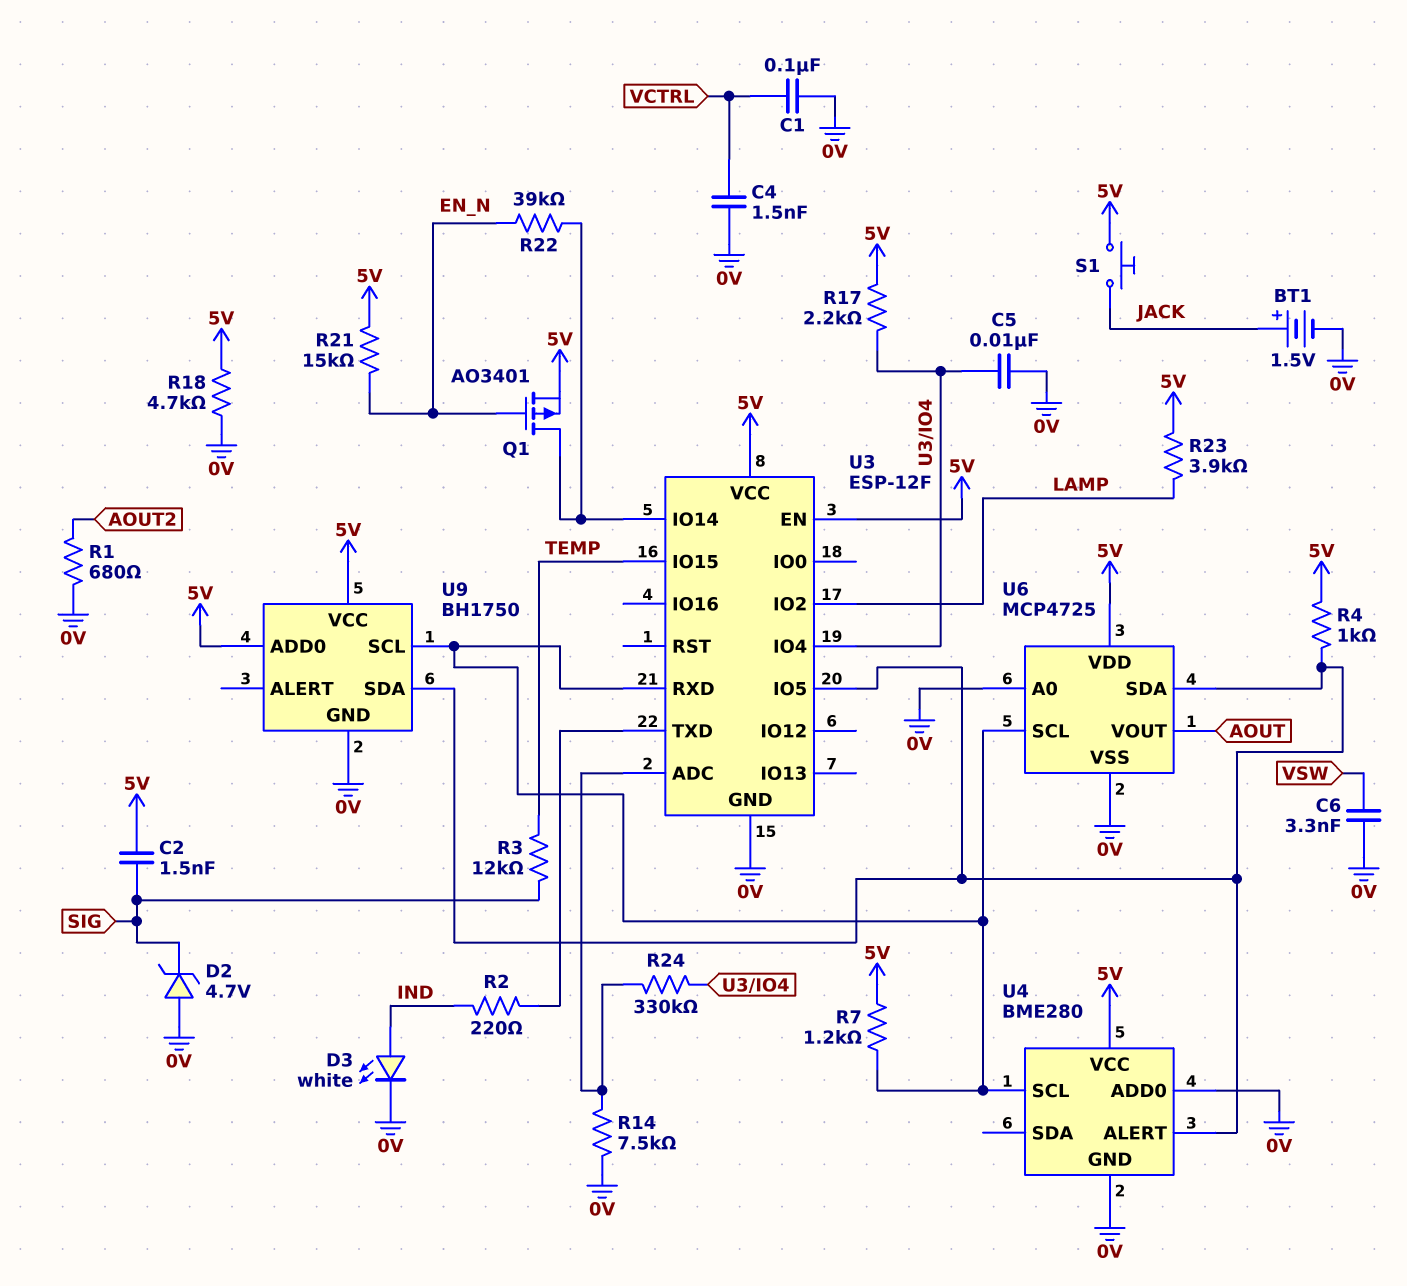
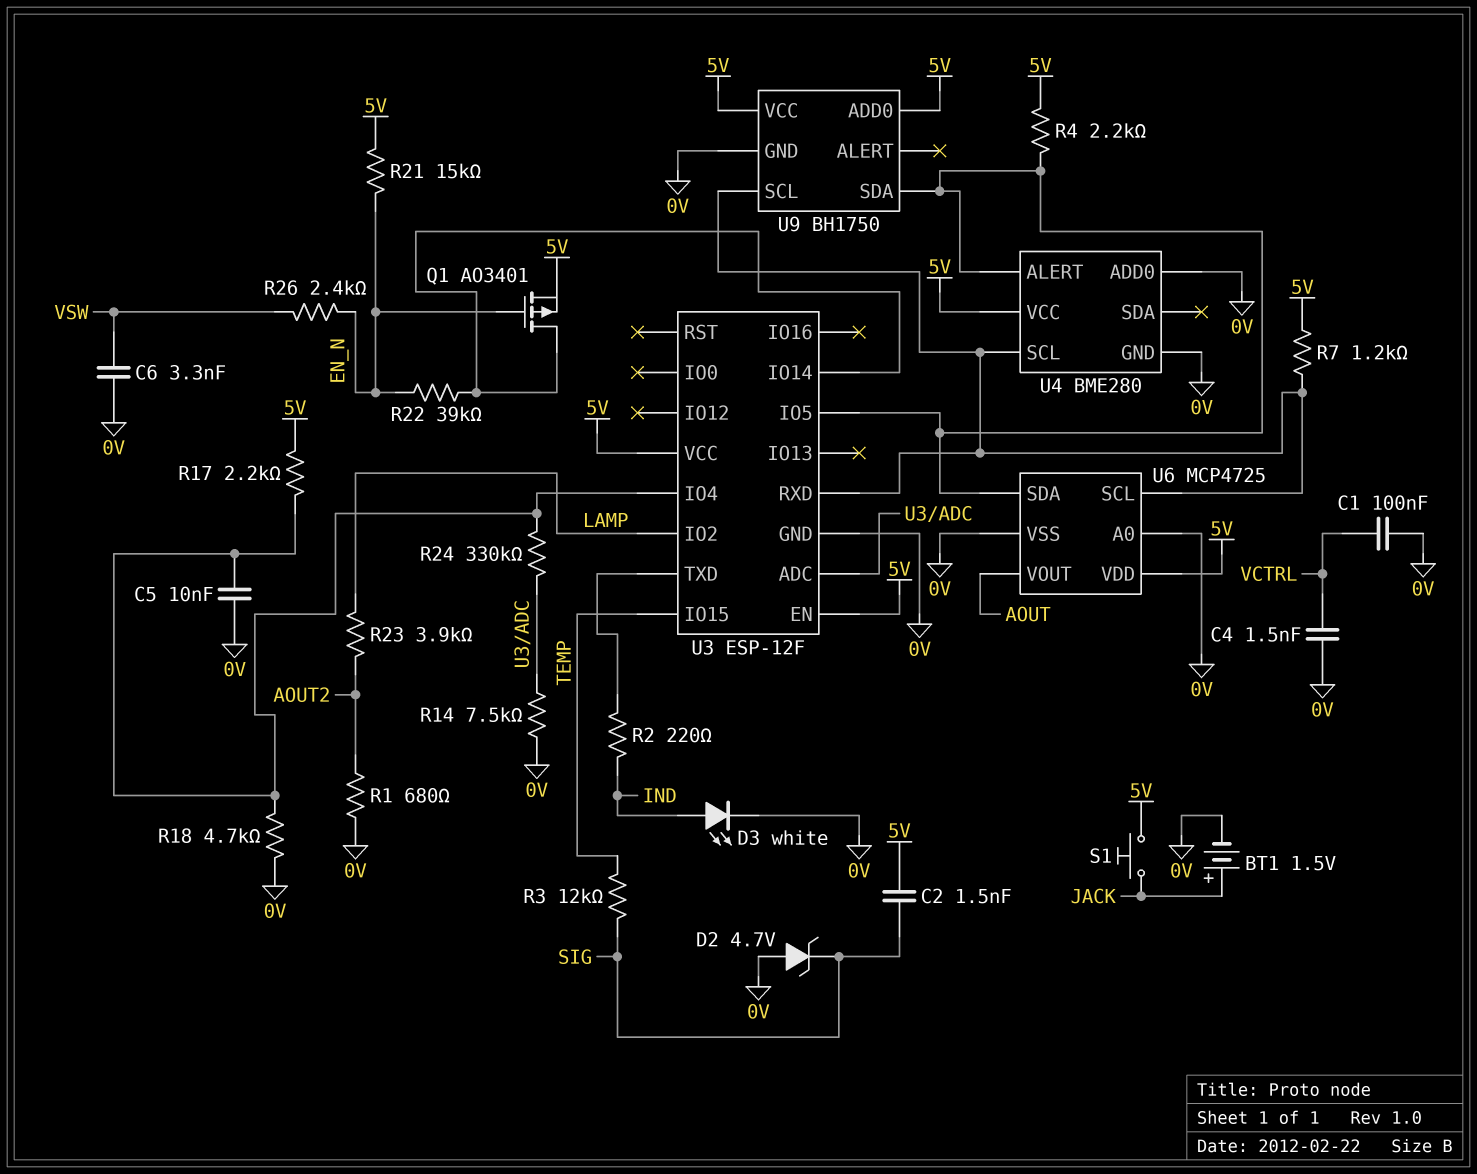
R4: 1k (5V, U3/IO5) -> 2.2k (5V, U3/IO5)
R18: 4.7k (0V, 5V) -> 4.7k (0V, U3/IO4)
R23: 3.9k (5V, LAMP) -> 3.9k (AOUT2, LAMP)
R26: none -> 2.4k (EN_N, VSW)

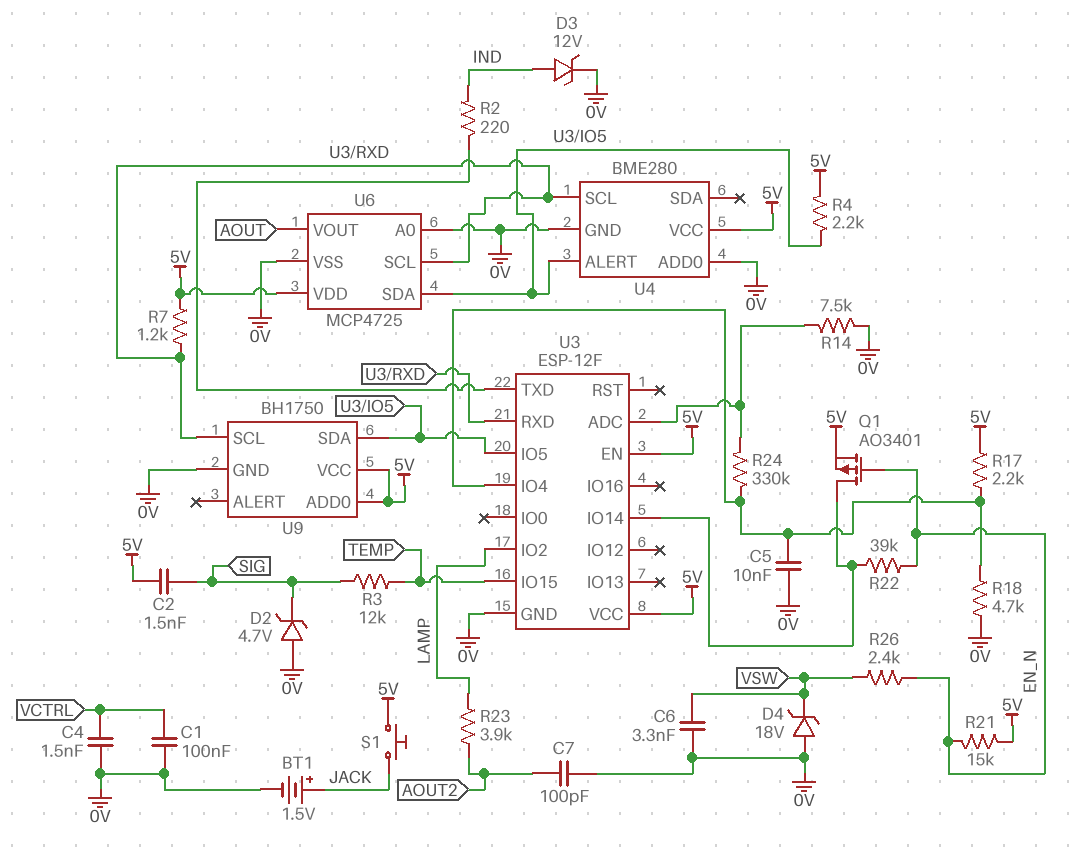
C7: none -> 100pF (0V, AOUT2)
D3: LED white (A IND, K 0V) -> zener 12V (A IND, K 0V)
D4: none -> zener 18V (A 0V, K VSW)
R1: 680 (0V, AOUT2) -> none

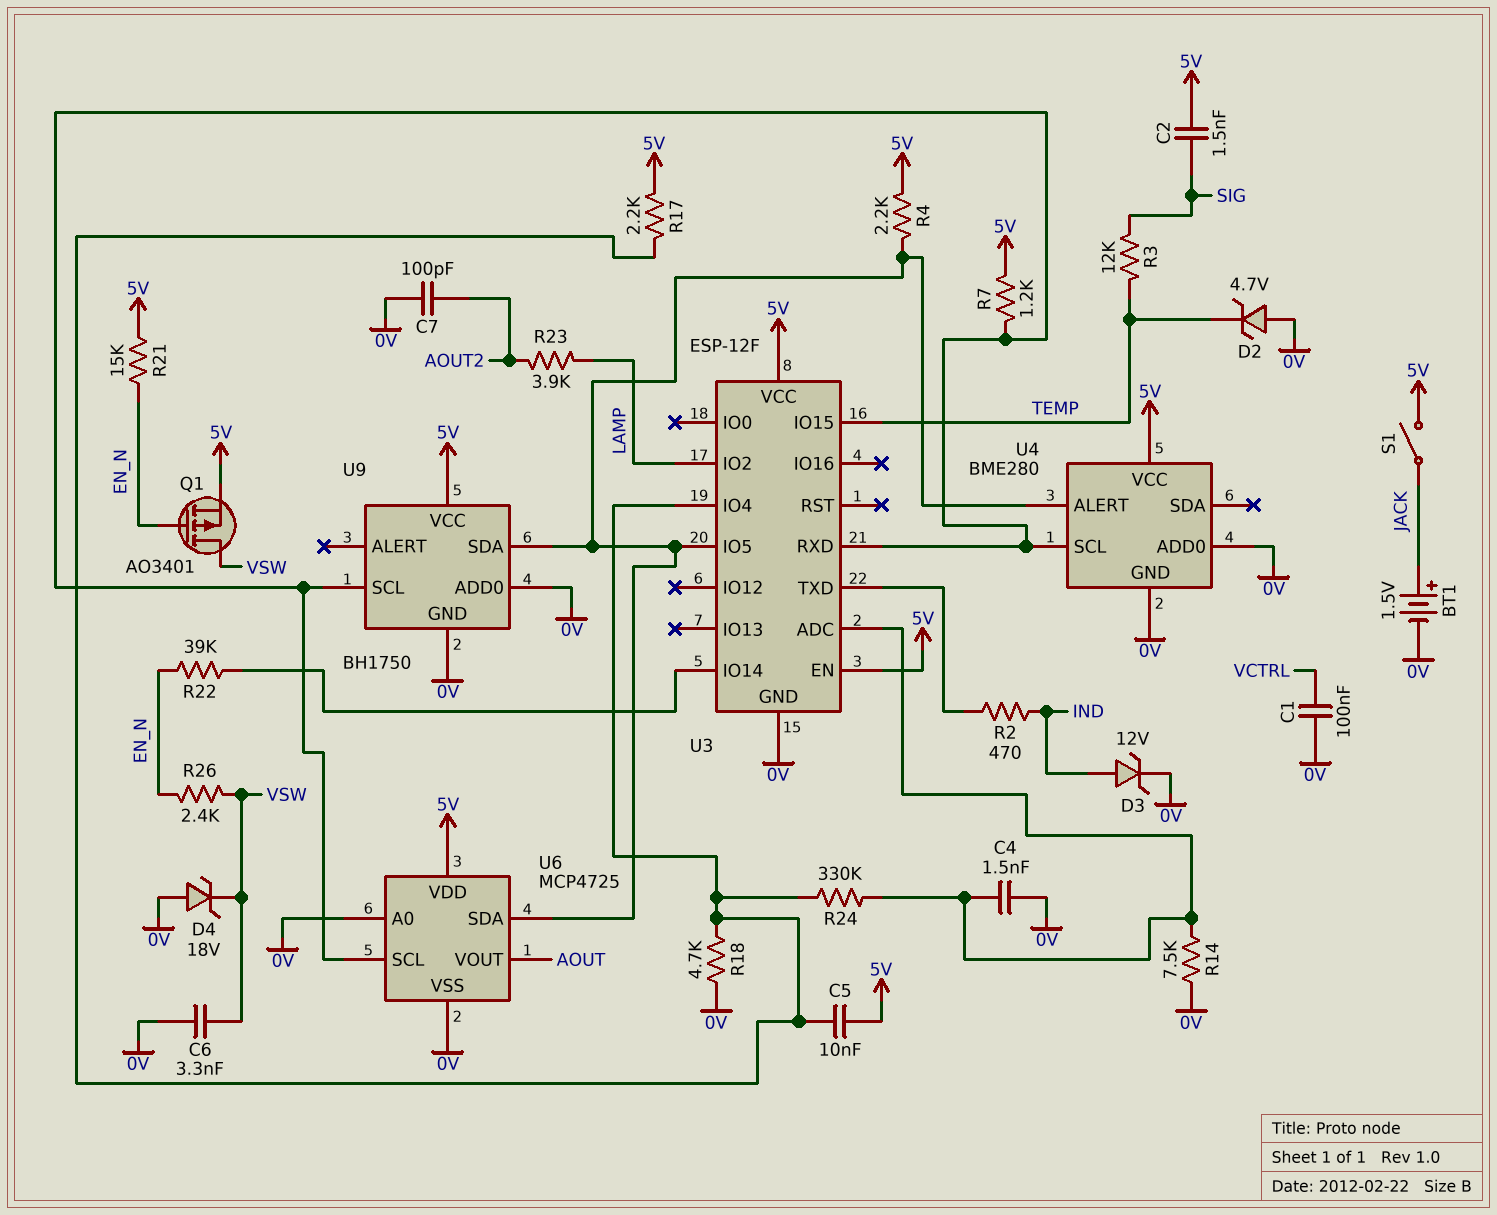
C4: 1.5nF (0V, VCTRL) -> 1.5nF (0V, U3/ADC)
C5: 10nF (0V, U3/IO4) -> 10nF (5V, U3/IO4)
D2: zener 4.7V (A 0V, K SIG) -> zener 4.7V (A 0V, K TEMP)
Q1: PMOS AO3401 (G EN_N, D U3/IO14, S 5V) -> PMOS AO3401 (G EN_N, D VSW, S 5V)
R2: 220 (IND, U3/TXD) -> 470 (IND, U3/TXD)
S1: button (5V, JACK) -> switch (5V, JACK)
U9 pin ADD0: 5V -> 0V

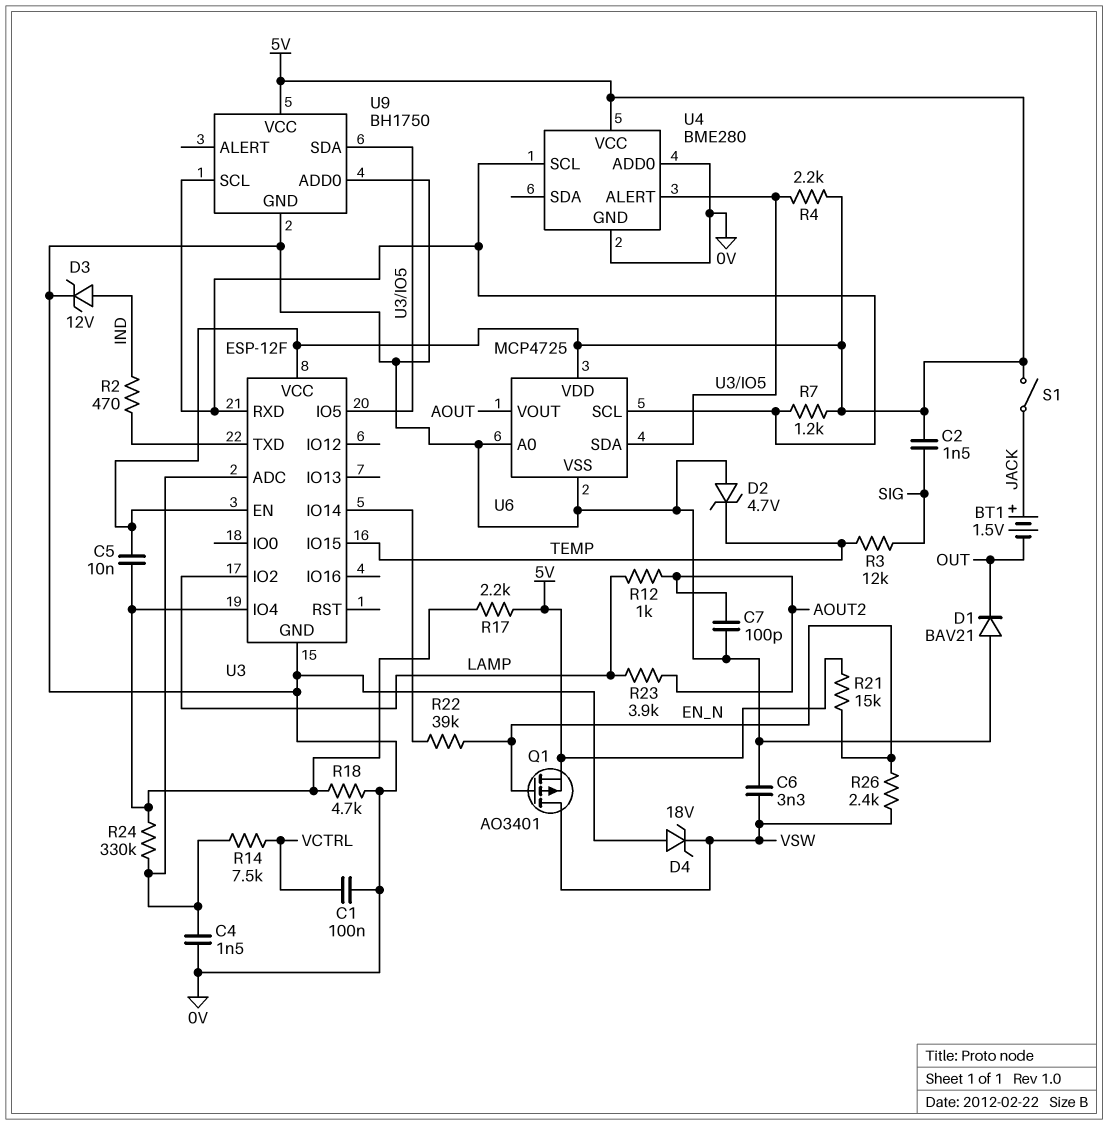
BT1: 1.5V (plus JACK, minus 0V) -> 1.5V (plus JACK, minus OUT)
D1: none -> diode BAV21 (A 0V, K OUT)
R12: none -> 1k (AOUT2, LAMP)
R14: 7.5k (0V, U3/ADC) -> 7.5k (U3/ADC, VCTRL)

